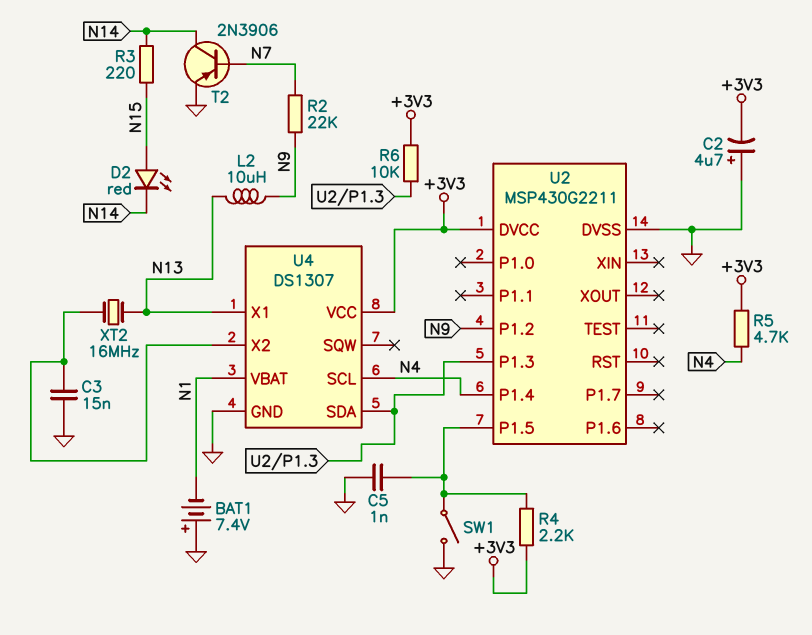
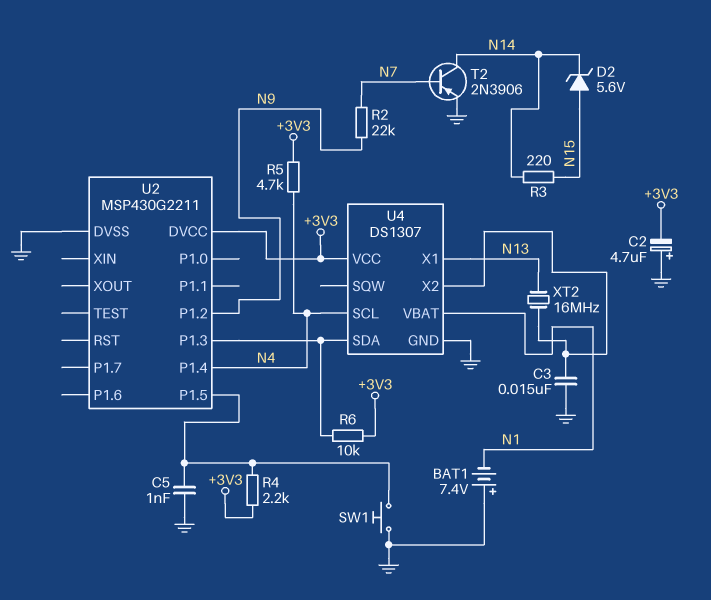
D2: LED red (A N15, K N14) -> zener 5.6V (A N15, K N14)
L2: 10uH (N9, N13) -> none
SW1: switch (GND, U2/P1.5) -> button (GND, U2/P1.5)

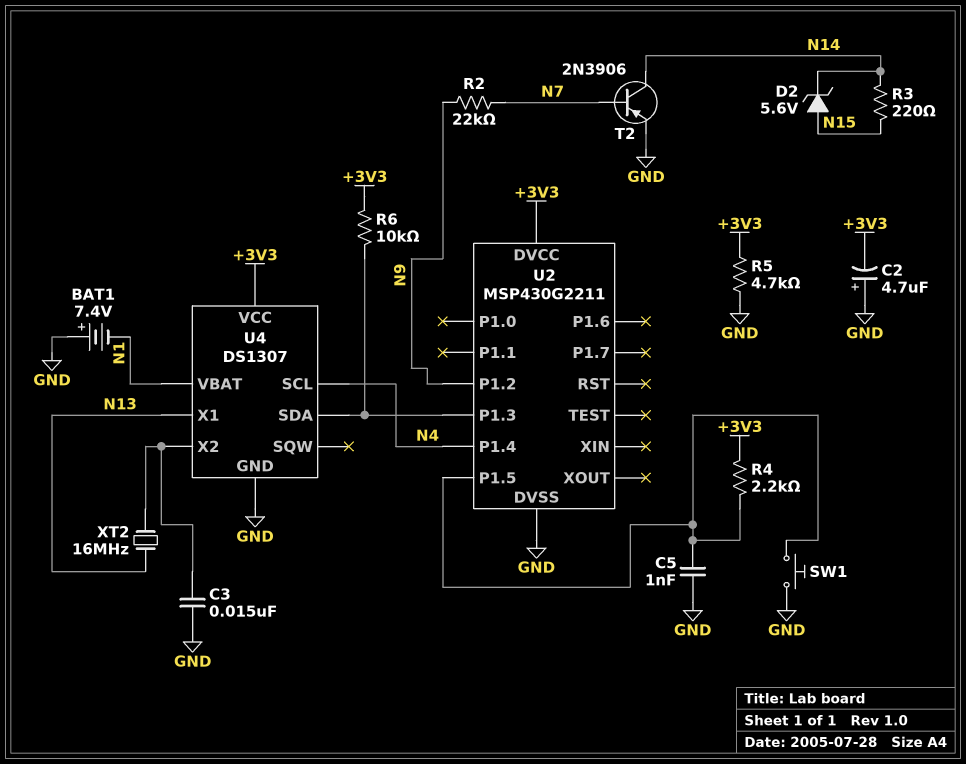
R5: 4.7k (+3V3, N4) -> 4.7k (+3V3, GND)

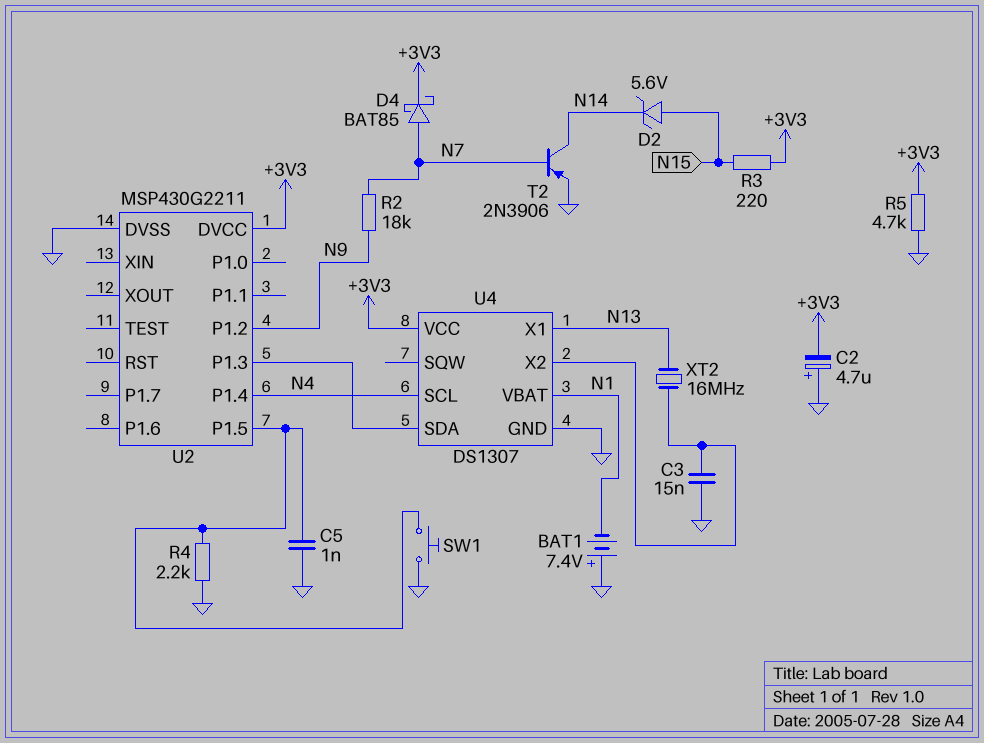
D4: none -> schottky BAT85 (A N7, K +3V3)
R2: 22k (N7, N9) -> 18k (N7, N9)
R3: 220 (N14, N15) -> 220 (+3V3, N15)
R4: 2.2k (+3V3, U2/P1.5) -> 2.2k (GND, U2/P1.5)
R6: 10k (+3V3, U2/P1.3) -> none

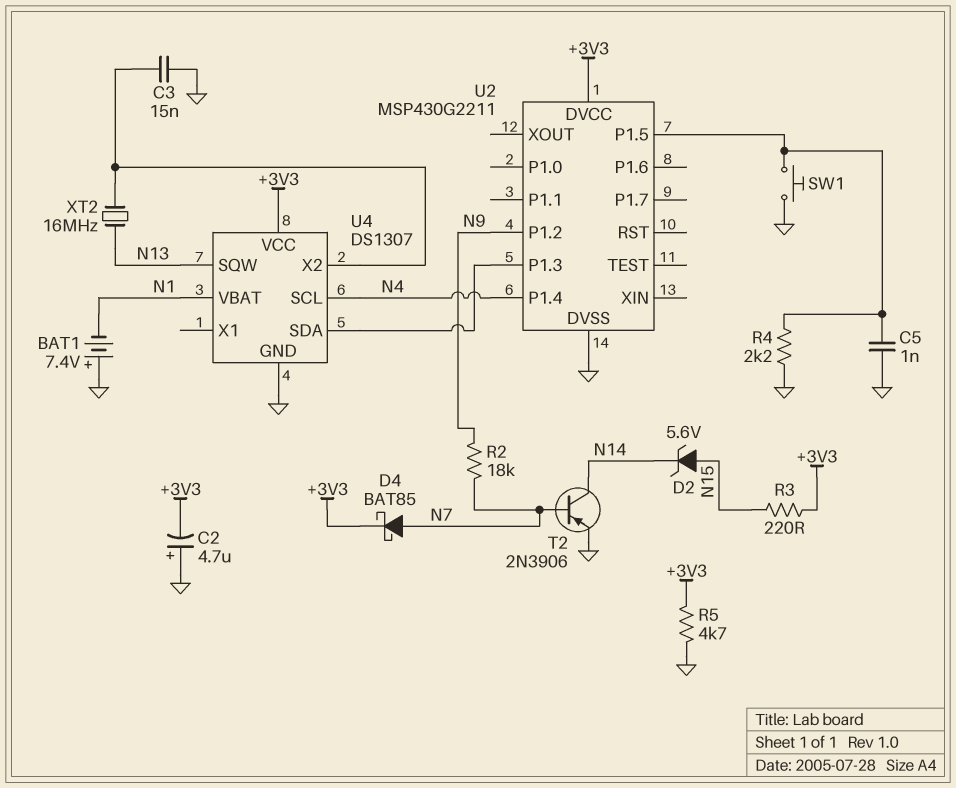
U4 pin SQW: none -> N13
U4 pin X1: N13 -> none

